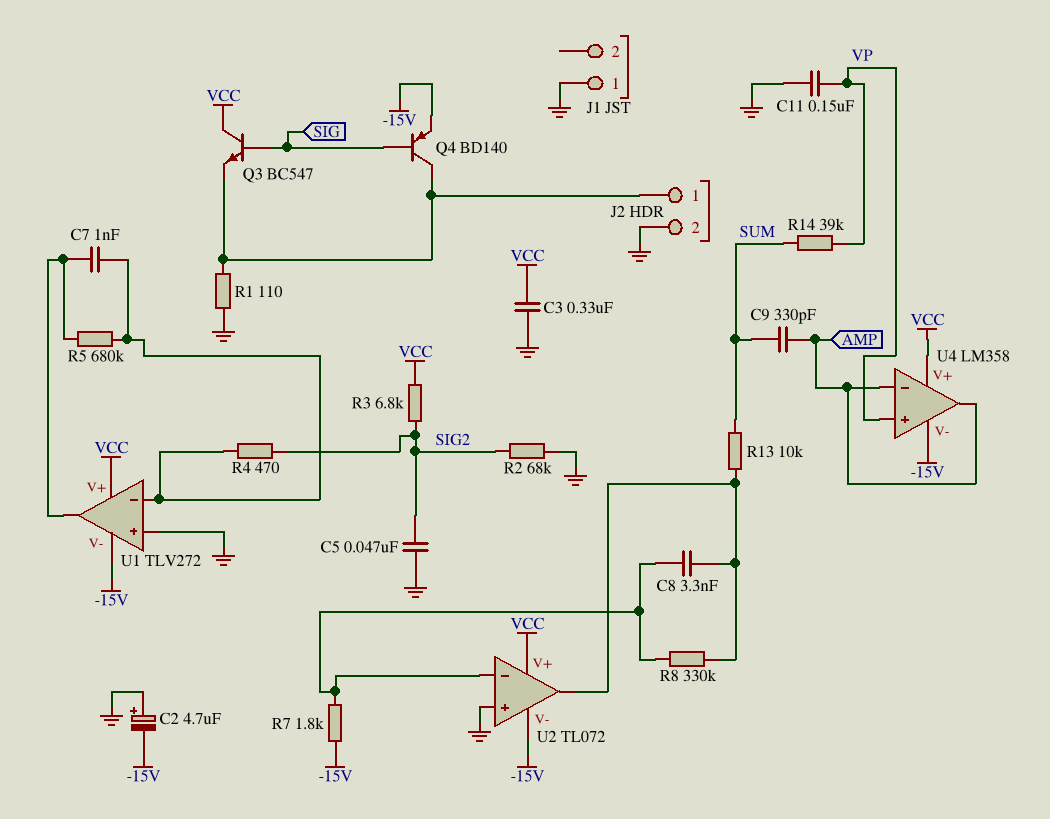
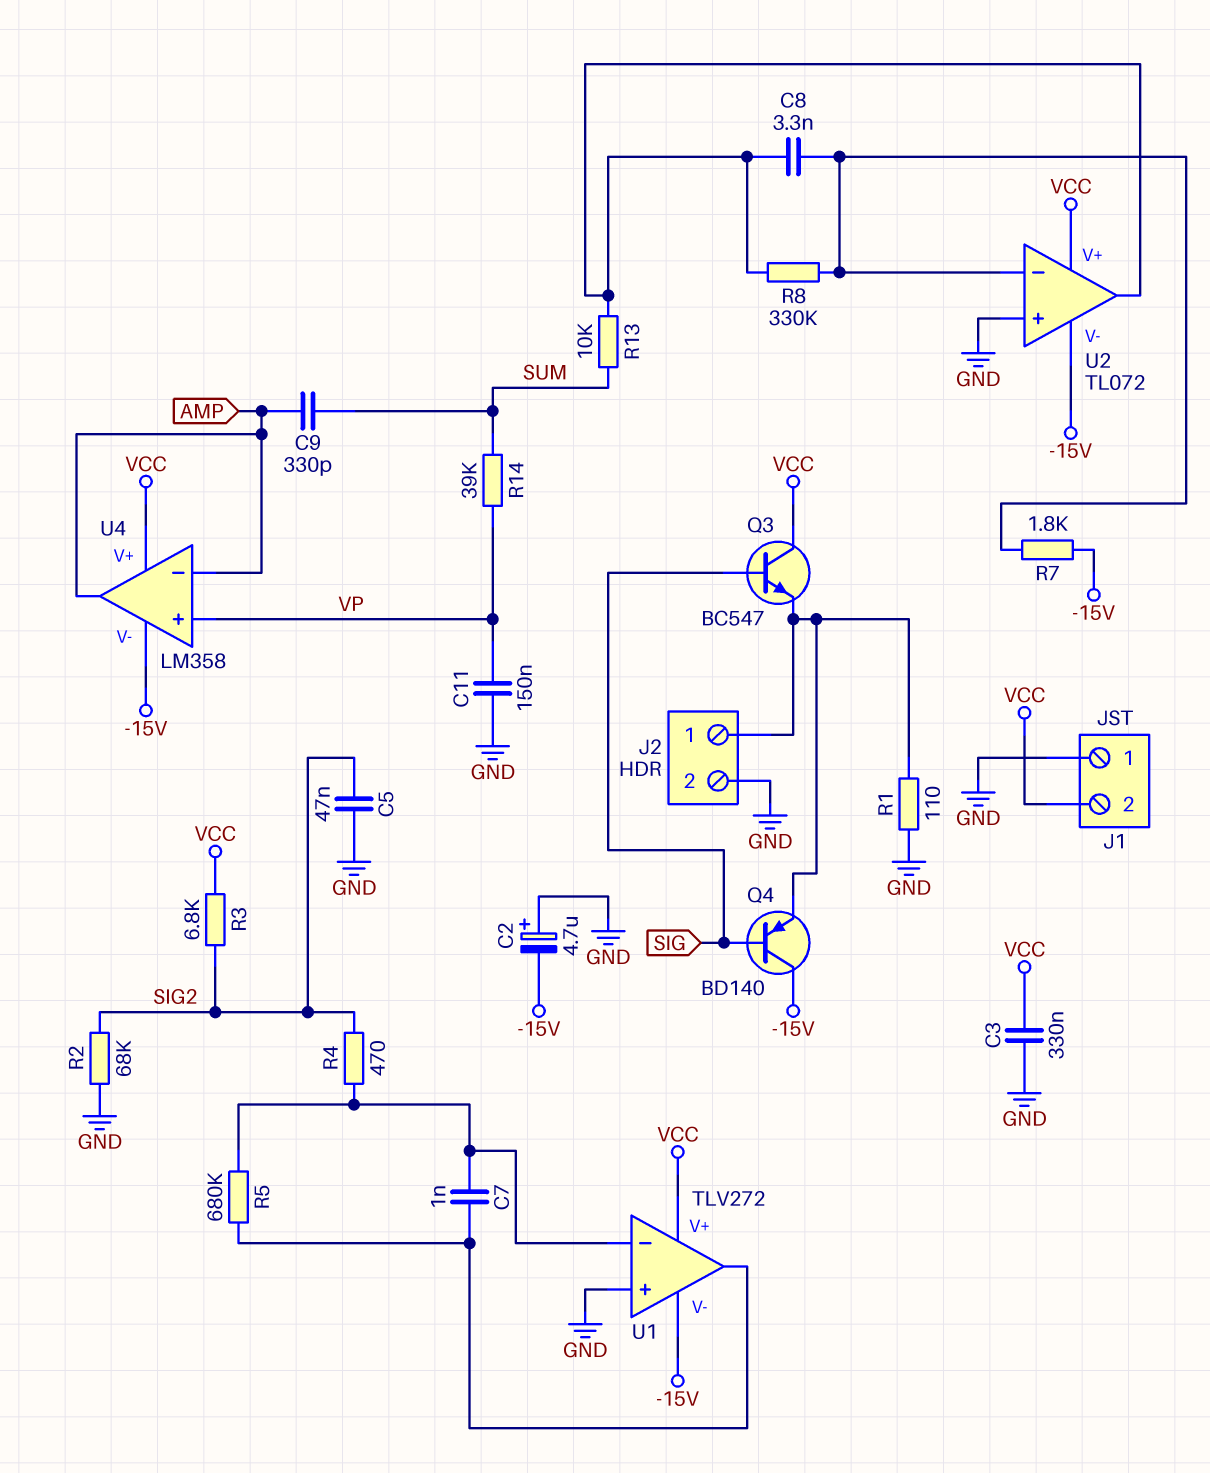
J1 pin 2: none -> VCC
Q4: PNP BD140 (B SIG, C J2/1, E -15V) -> PNP BD140 (B SIG, C -15V, E J2/1)

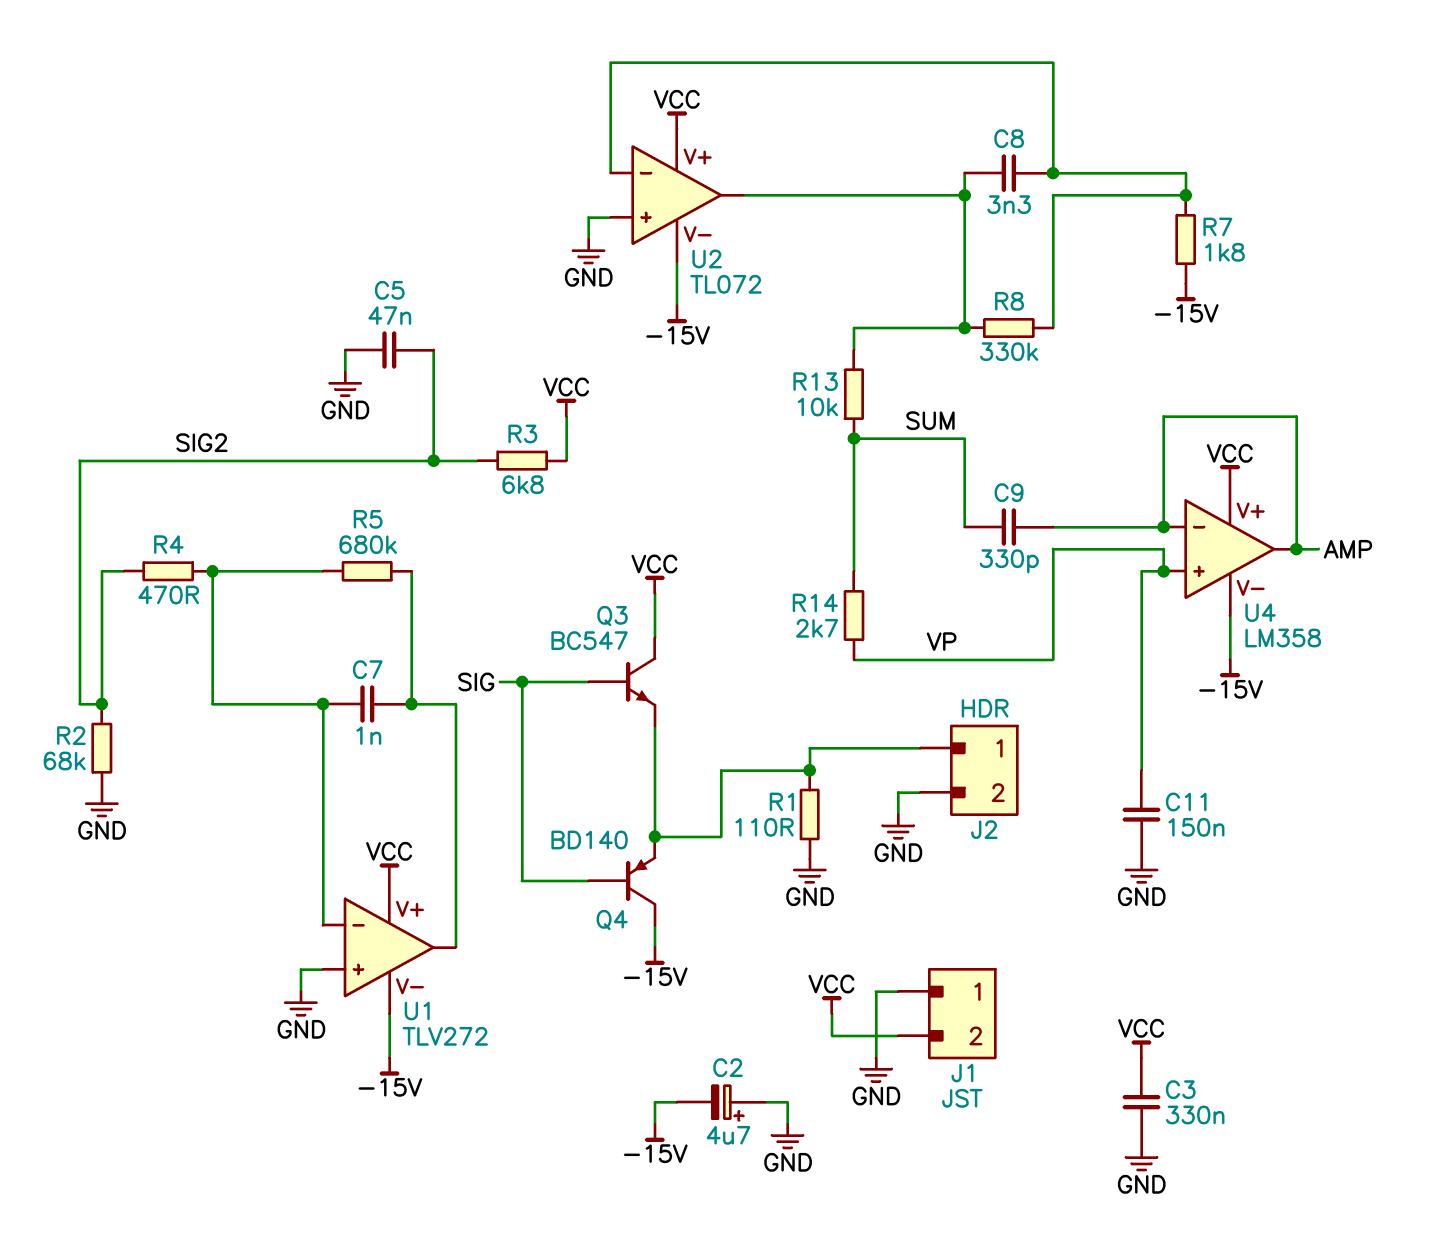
R14: 39k (SUM, VP) -> 2.7k (SUM, VP)

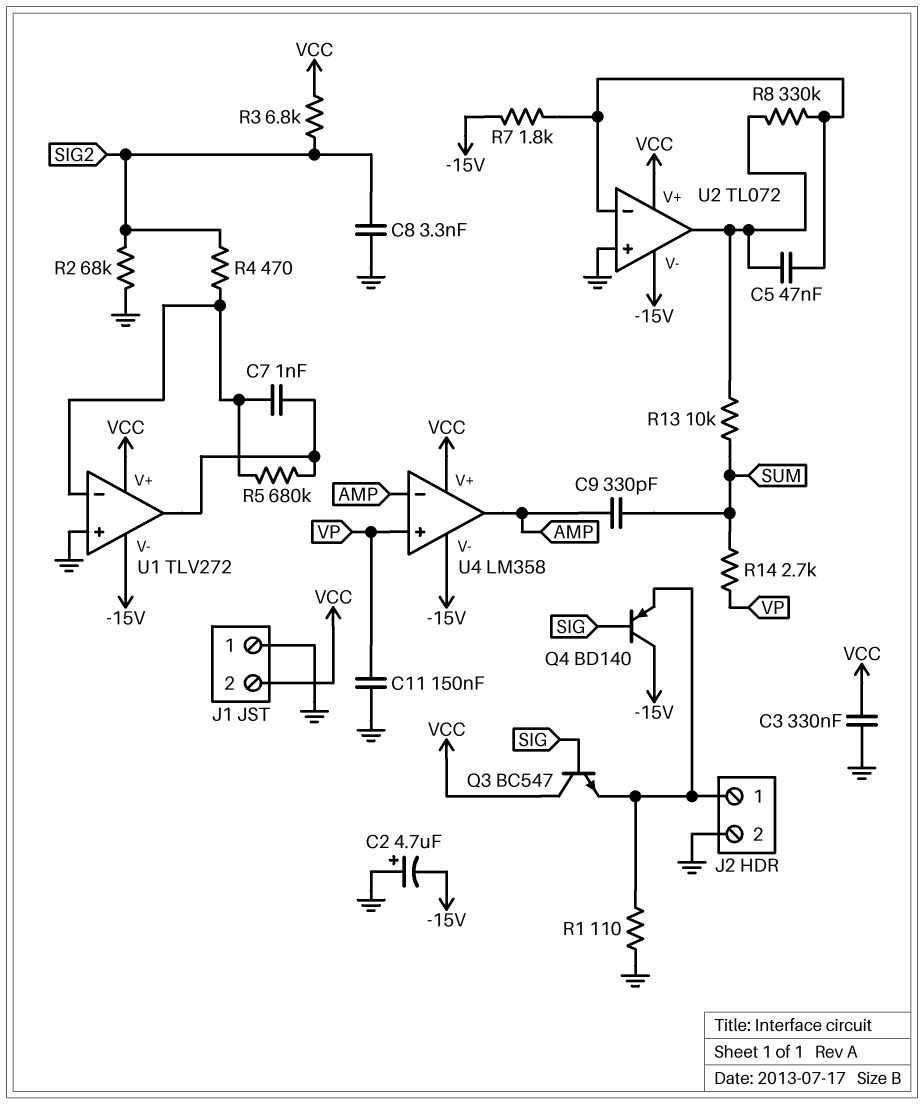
C5: 47nF (GND, SIG2) -> 47nF (U2/in-, U2/out)
C8: 3.3nF (U2/in-, U2/out) -> 3.3nF (GND, SIG2)

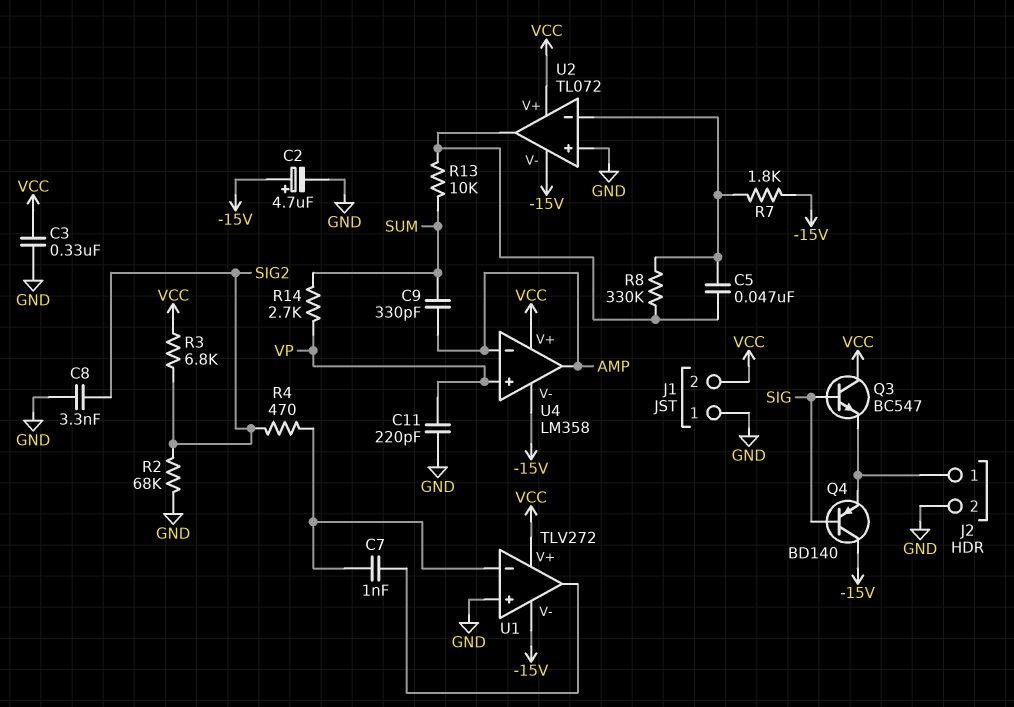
C2: 4.7uF (plus GND, minus -15V) -> 4.7uF (plus -15V, minus GND)
C11: 150nF (GND, VP) -> 220pF (GND, VP)
R1: 110 (GND, J2/1) -> none
R5: 680k (U1/in-, U1/out) -> none

